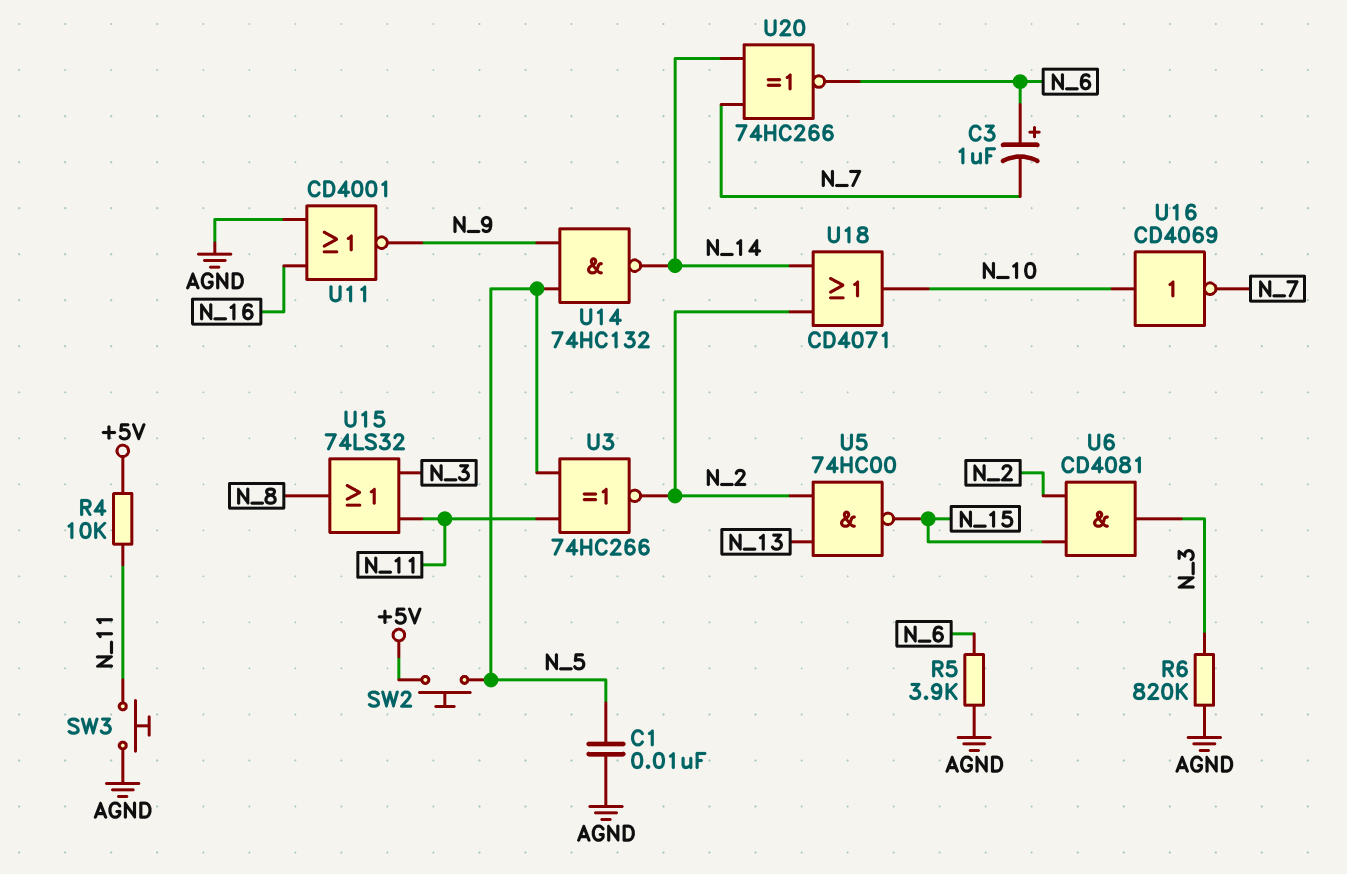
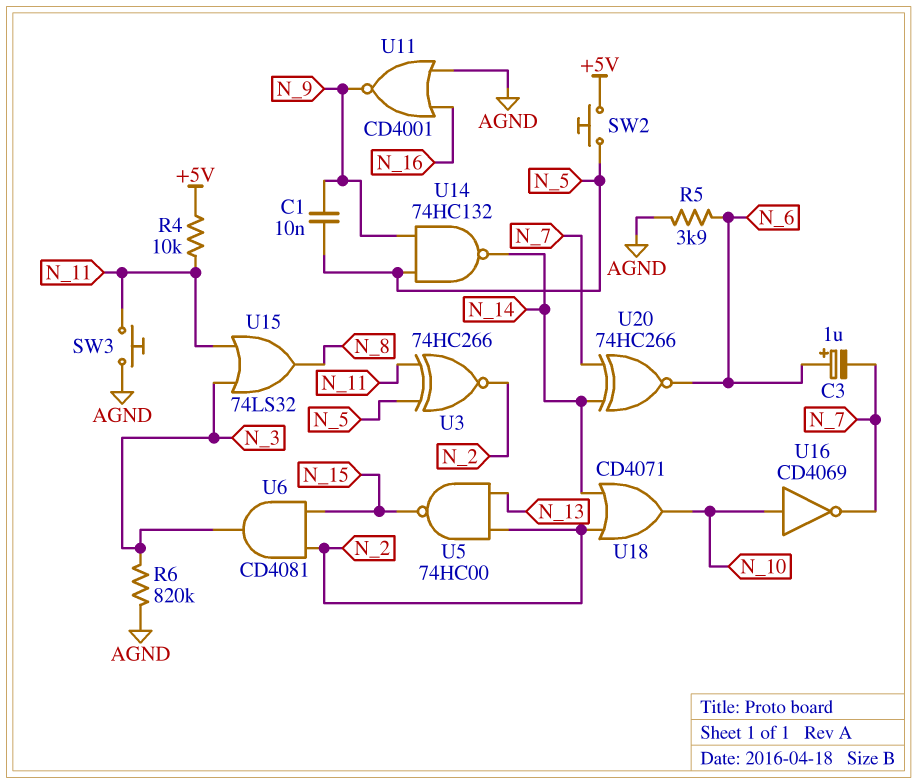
C1: 10nF (AGND, N_5) -> 10nF (N_5, N_9)

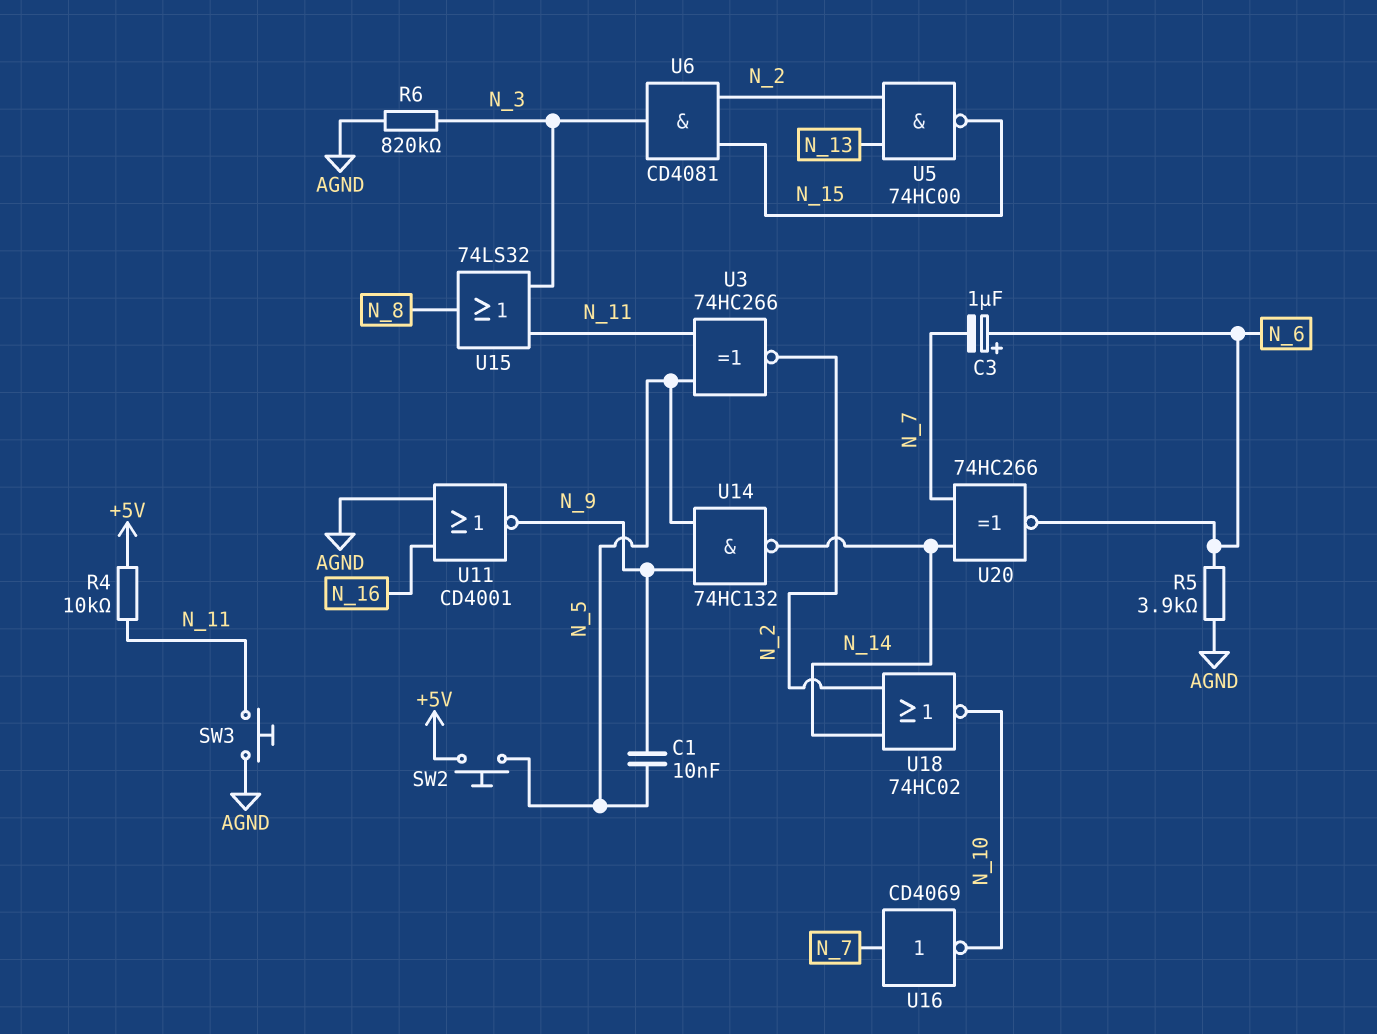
U16: NOT CD4069 (in N_10, out N_7) -> NOT CD4069 (in N_7, out N_10)
U18: OR CD4071 (in N_2, in N_14, out N_10) -> NOR 74HC02 (in N_2, in N_14, out N_10)

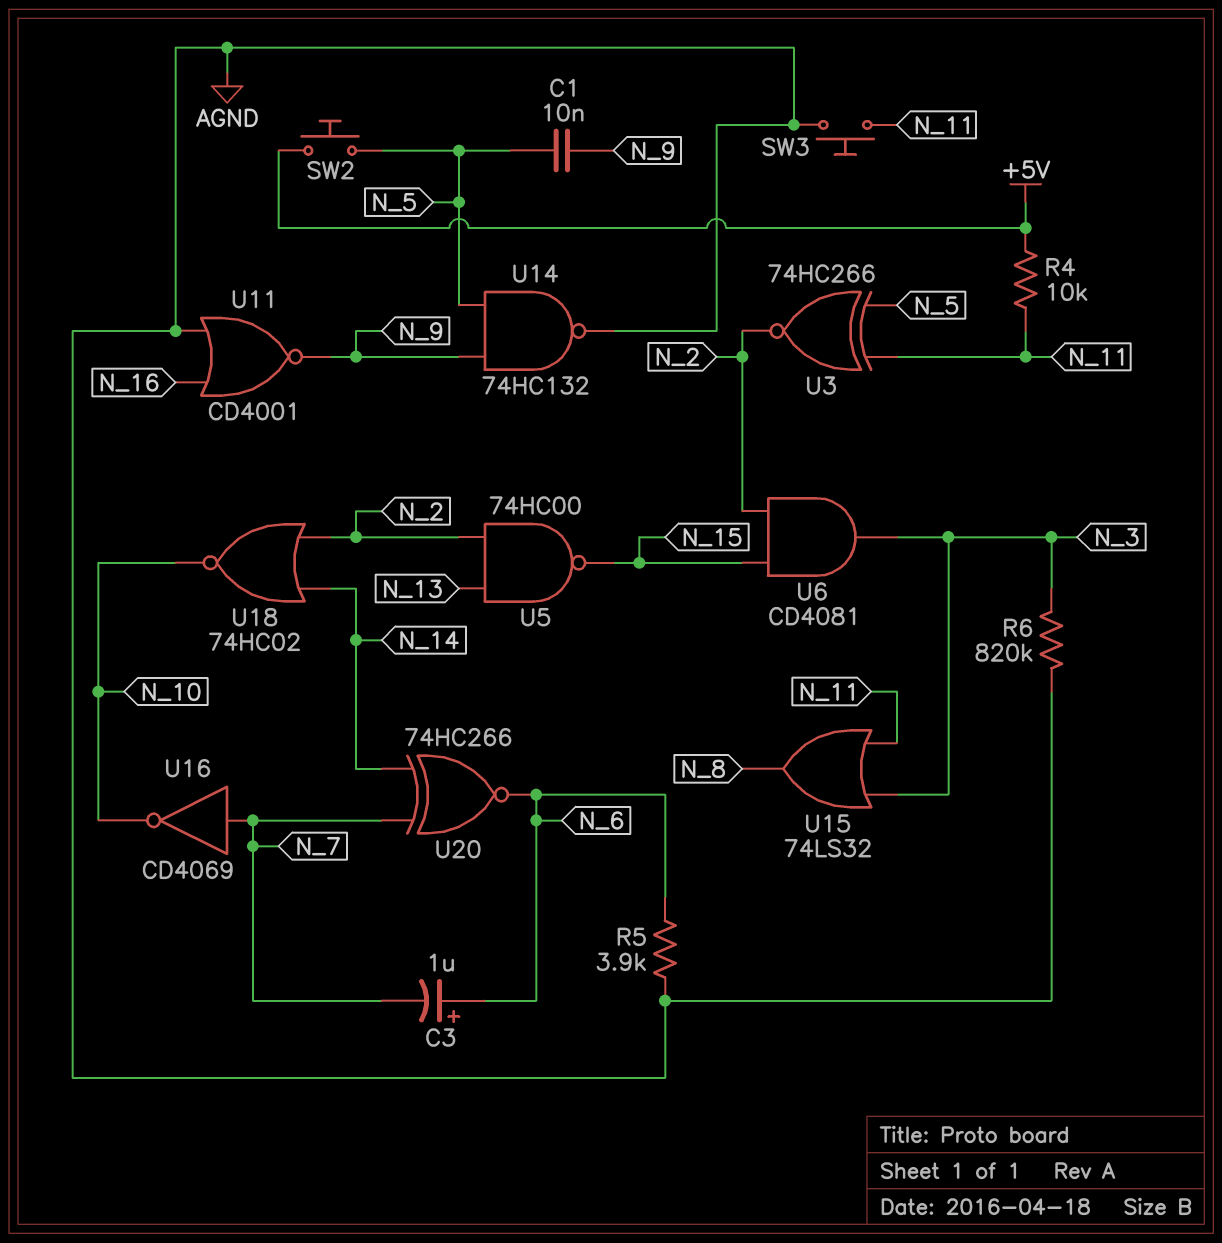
U14: NAND 74HC132 (in N_5, in N_9, out N_14) -> NAND 74HC132 (in N_5, in N_9, out AGND)

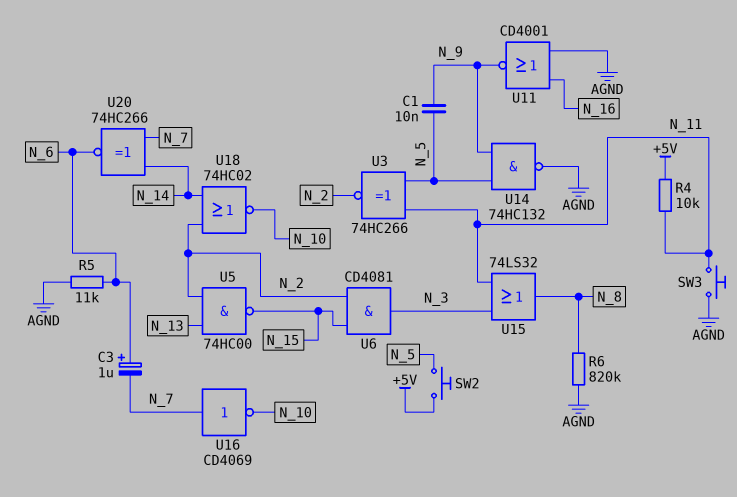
R5: 3.9k (AGND, N_6) -> 11k (AGND, N_6)
R6: 820k (AGND, N_3) -> 820k (AGND, N_8)

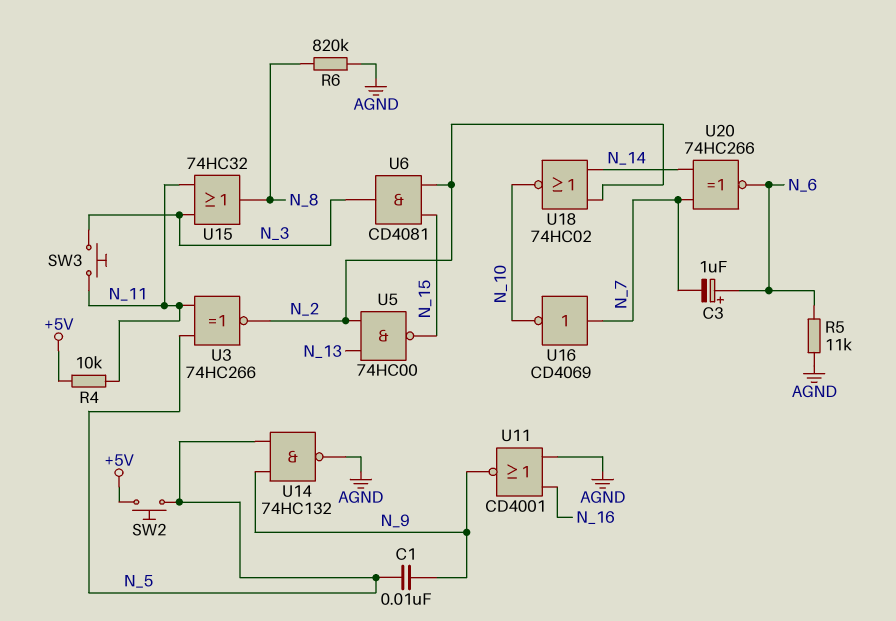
SW3: button (AGND, N_11) -> button (N_3, N_11)
U15: OR 74LS32 (in N_3, in N_11, out N_8) -> OR 74HC32 (in N_3, in N_11, out N_8)

